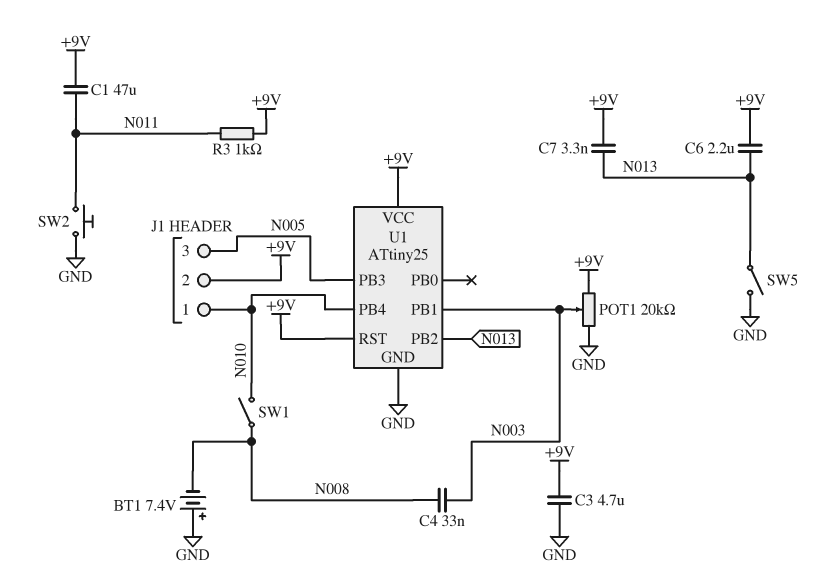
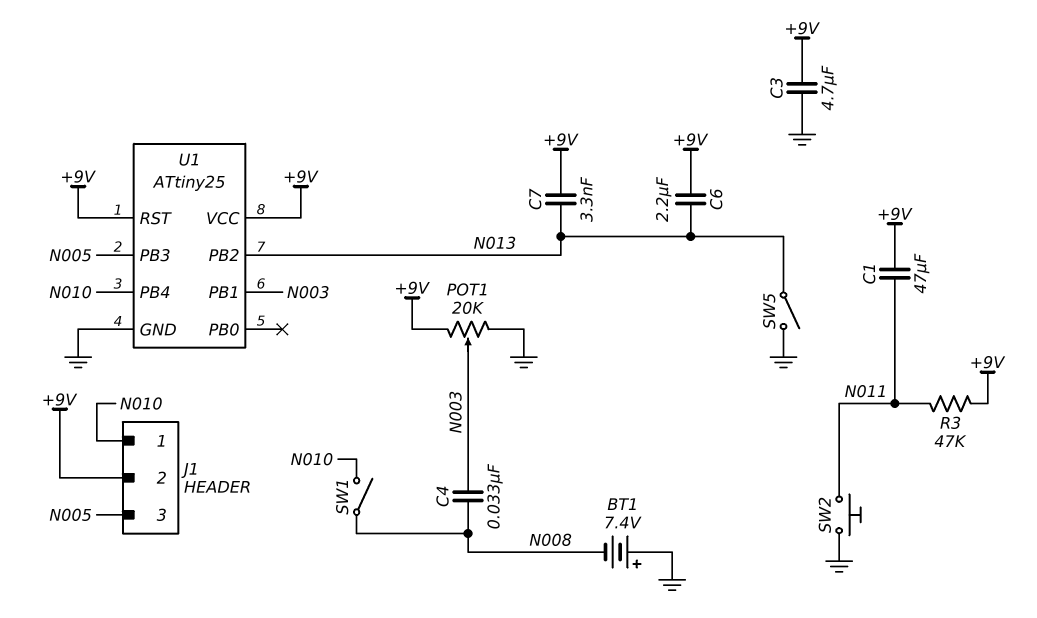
R3: 1k (+9V, N011) -> 47k (+9V, N011)

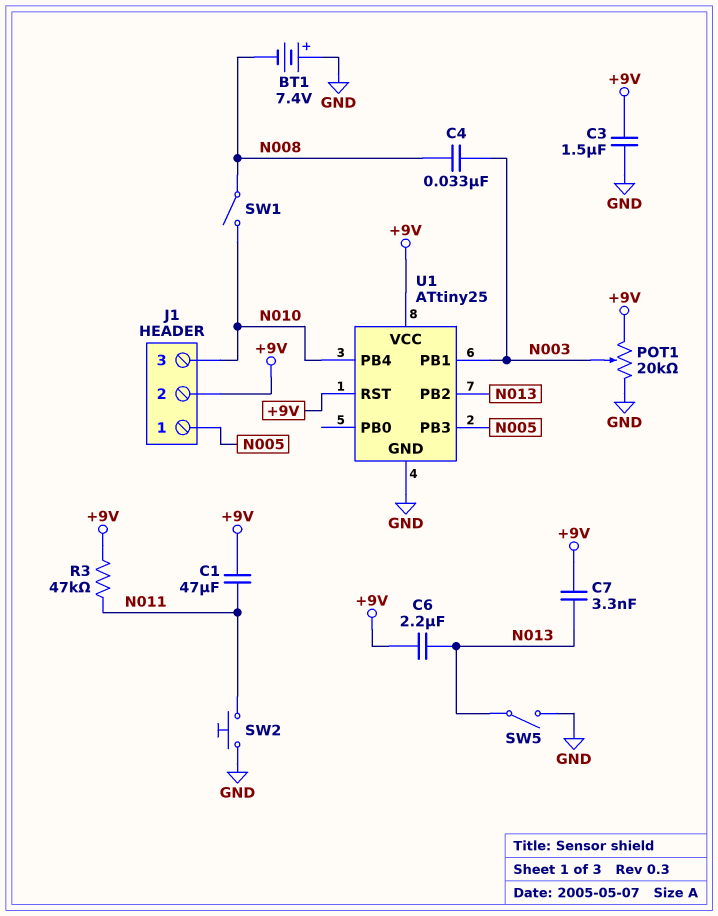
C3: 4.7uF (+9V, GND) -> 1.5uF (+9V, GND)
J1 pin 1: N010 -> N005
J1 pin 3: N005 -> N010

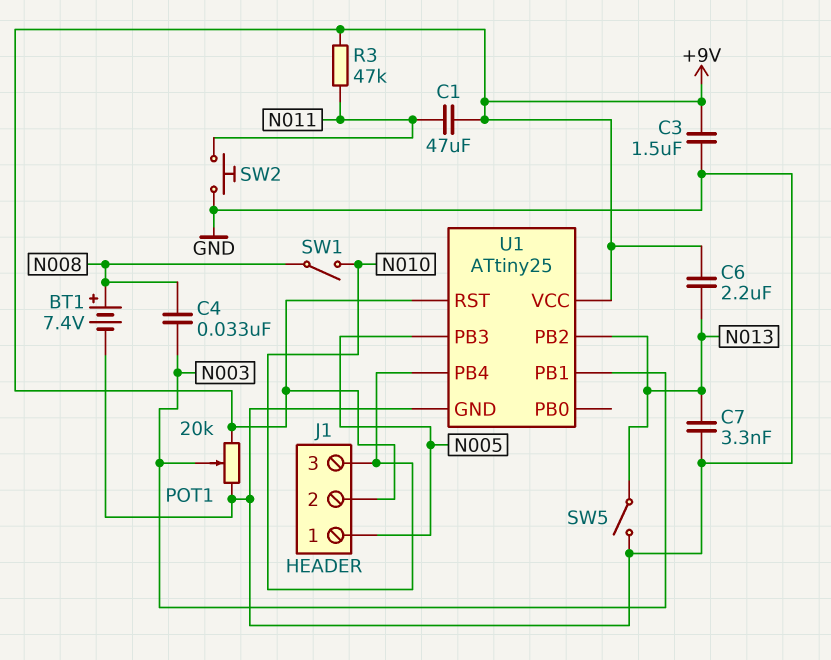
BT1: 7.4V (plus GND, minus N008) -> 7.4V (plus N008, minus GND)
C7: 3.3nF (+9V, N013) -> 3.3nF (GND, N013)

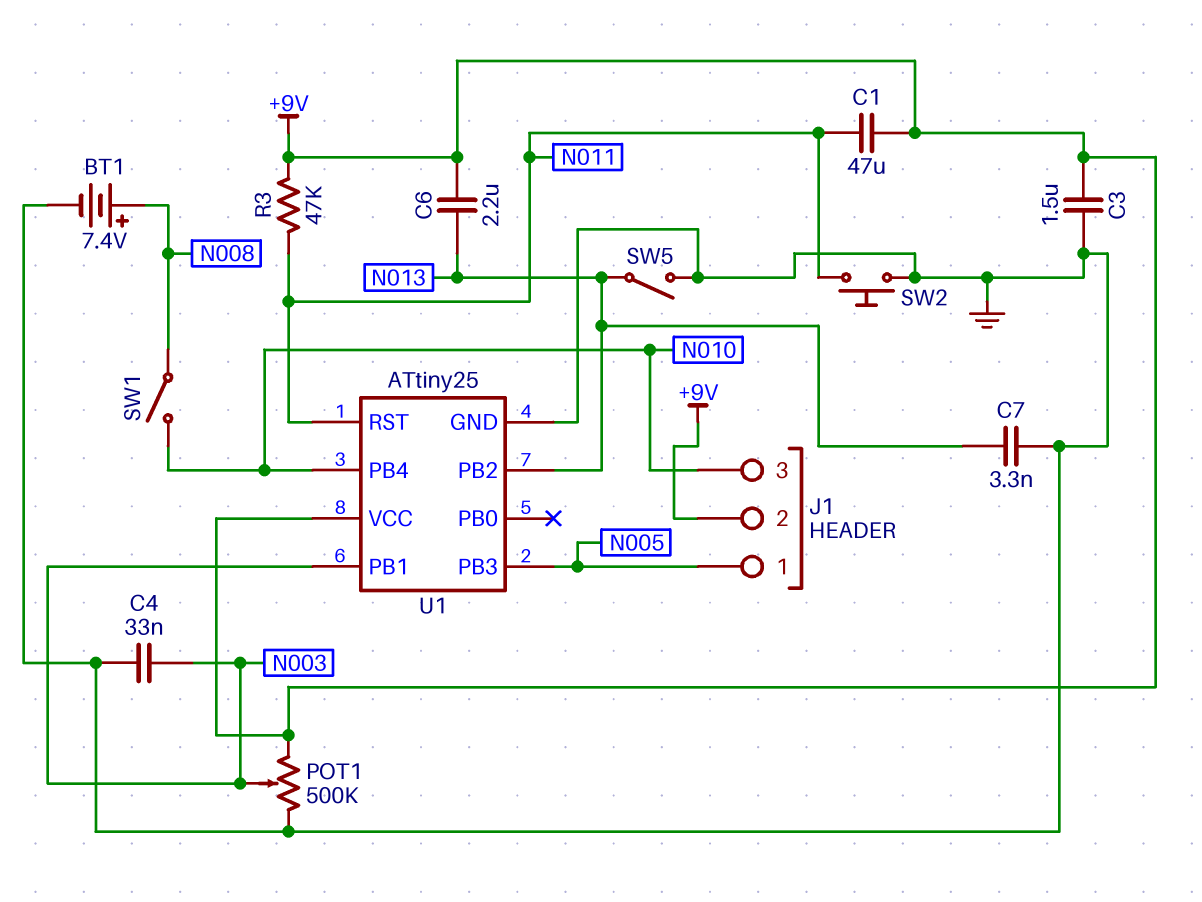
C4: 33nF (N003, N008) -> 33nF (GND, N003)
POT1: 20k (+9V, GND, wiper N003) -> 500k (+9V, GND, wiper N003)
U1 pin RST: +9V -> N011

